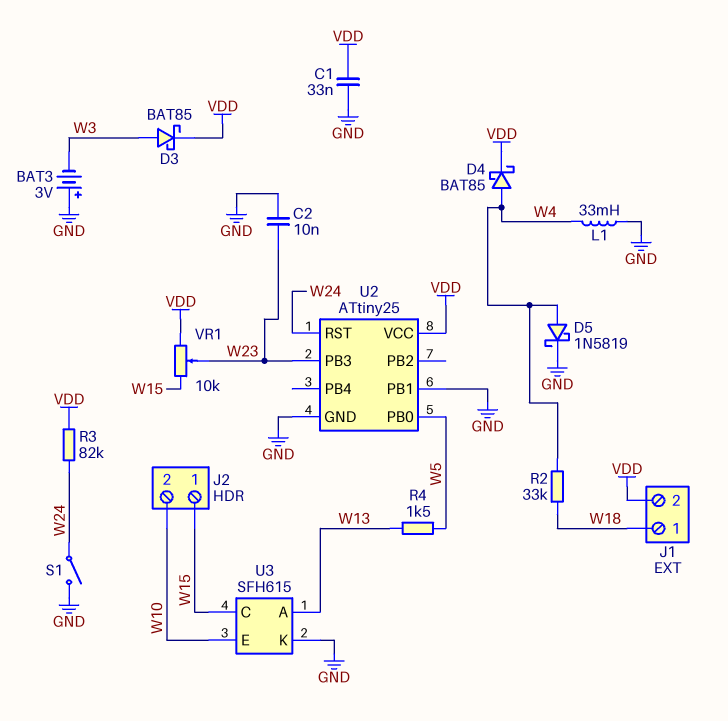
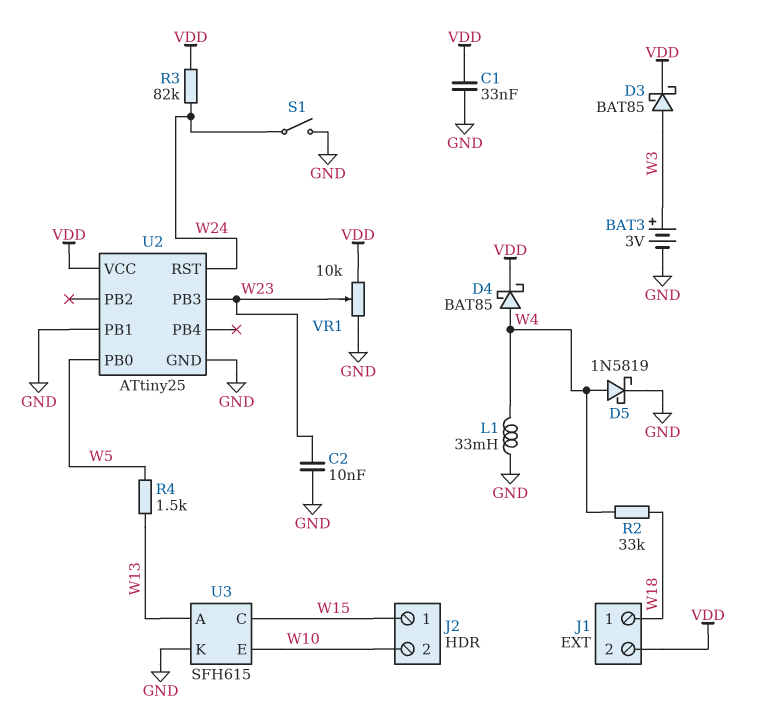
BAT3: 3V (plus GND, minus W3) -> 3V (plus W3, minus GND)
VR1: 10k (VDD, W15, wiper W23) -> 10k (GND, VDD, wiper W23)

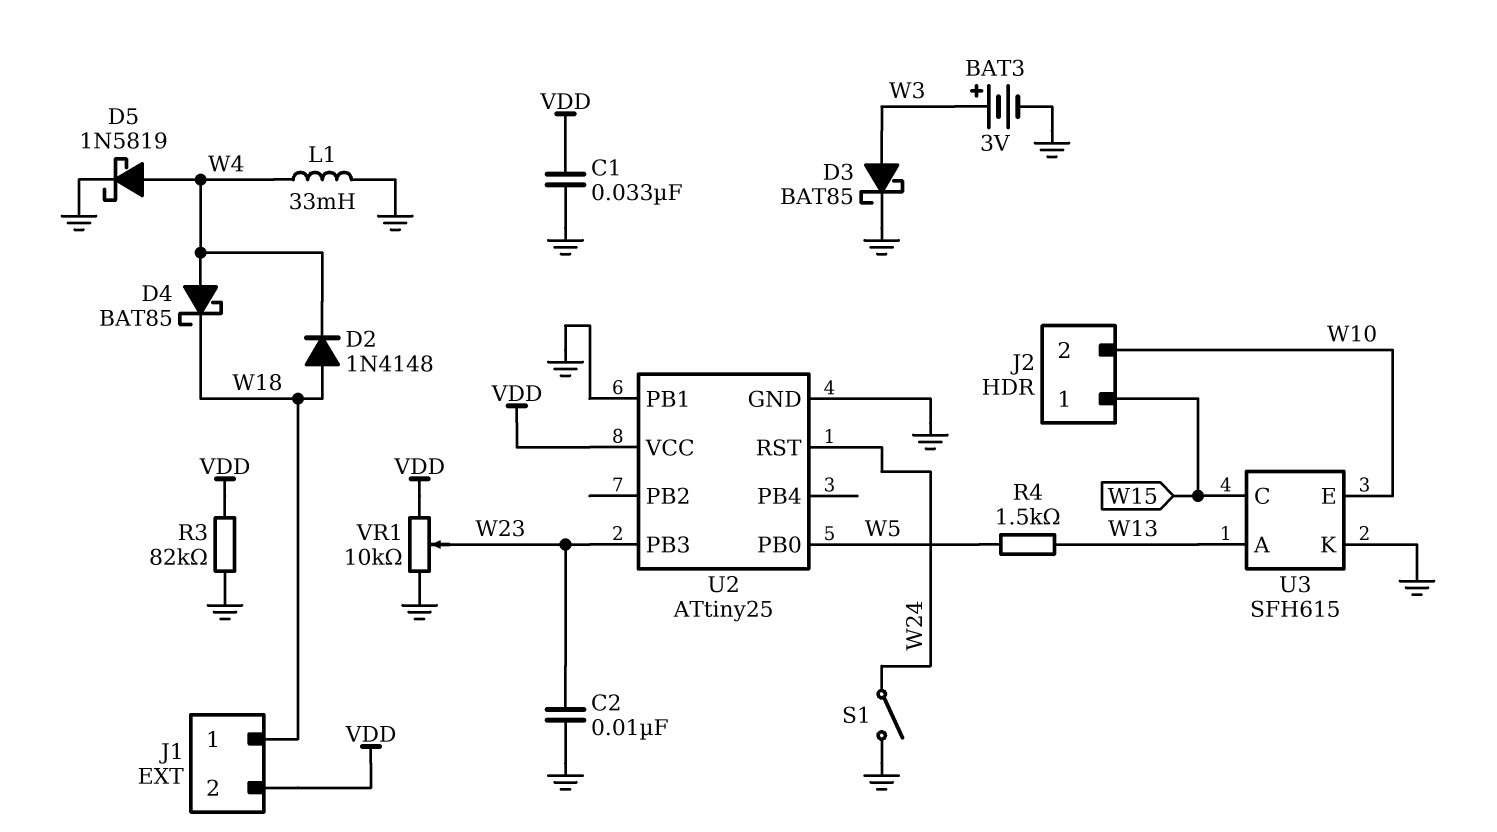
D2: none -> diode 1N4148 (A W18, K W4)
D3: schottky BAT85 (A W3, K VDD) -> schottky BAT85 (A W3, K GND)
D4: schottky BAT85 (A W4, K VDD) -> schottky BAT85 (A W4, K W18)
R2: 33k (W4, W18) -> none
R3: 82k (VDD, W24) -> 82k (GND, VDD)

